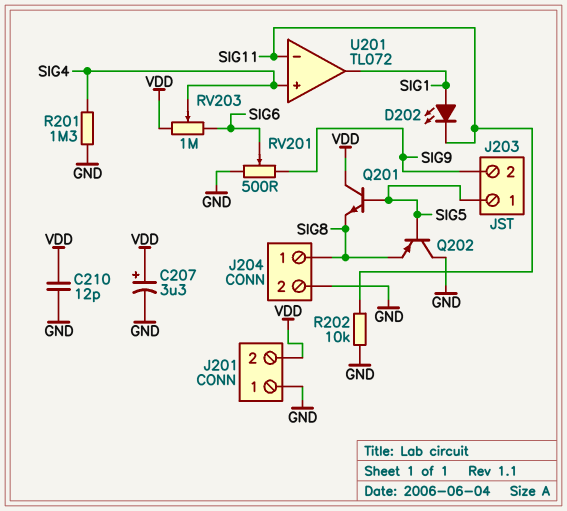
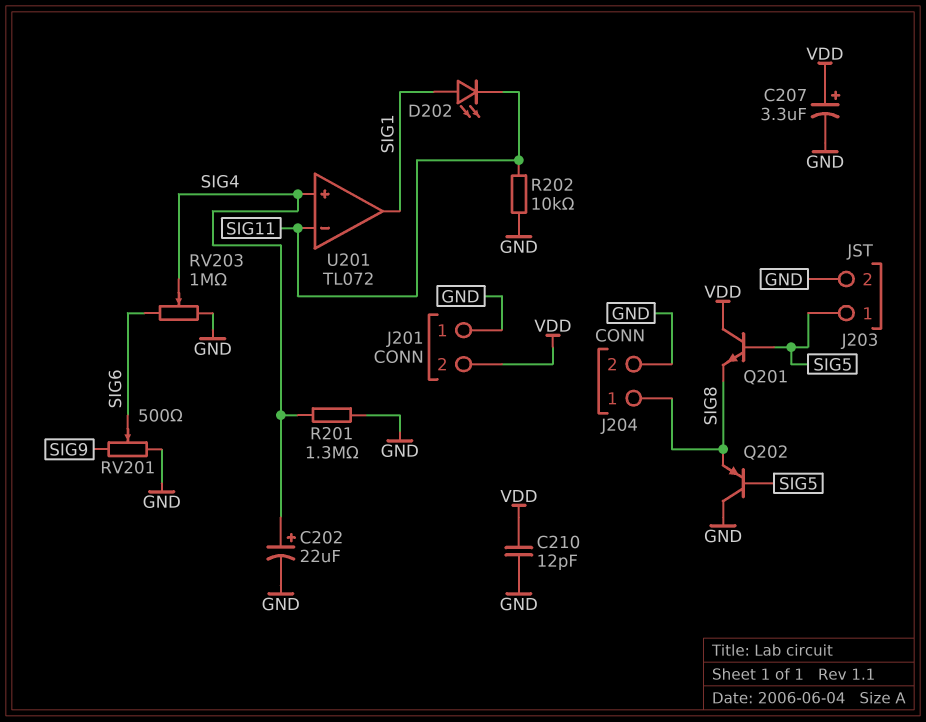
C202: none -> 22uF (plus SIG4, minus GND)
J203 pin 2: SIG9 -> GND
RV203: 1M (SIG6, VDD, wiper SIG4) -> 1M (GND, SIG6, wiper SIG4)

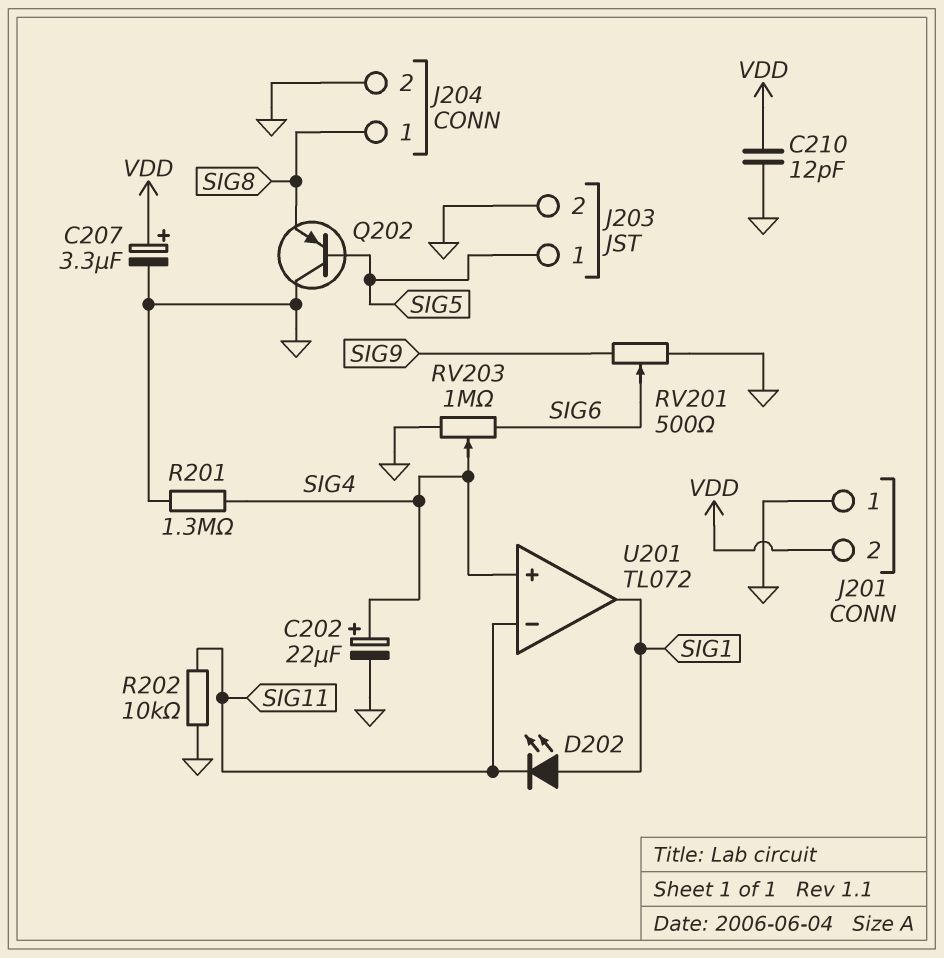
Q201: NPN (B SIG5, C VDD, E SIG8) -> none

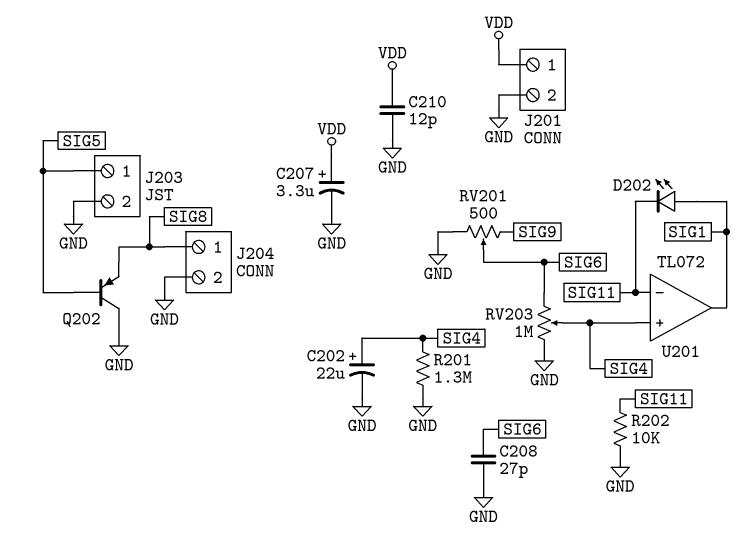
C208: none -> 27pF (GND, SIG6)
J201 pin 1: GND -> VDD
J201 pin 2: VDD -> GND

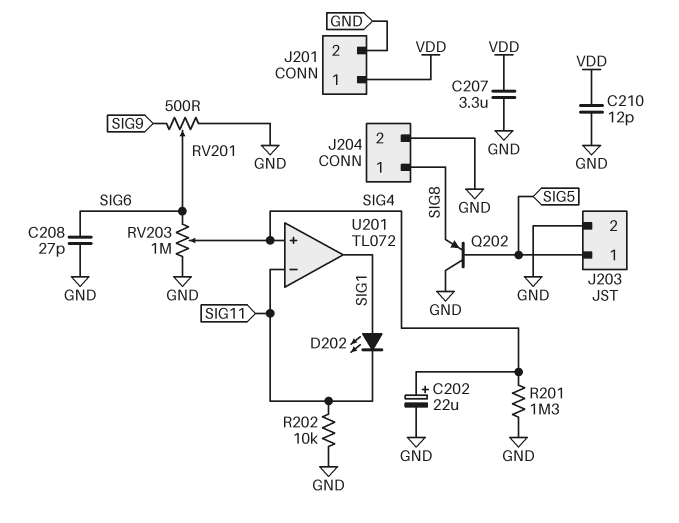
C207: 3.3uF (plus VDD, minus GND) -> 3.3uF (GND, VDD)

